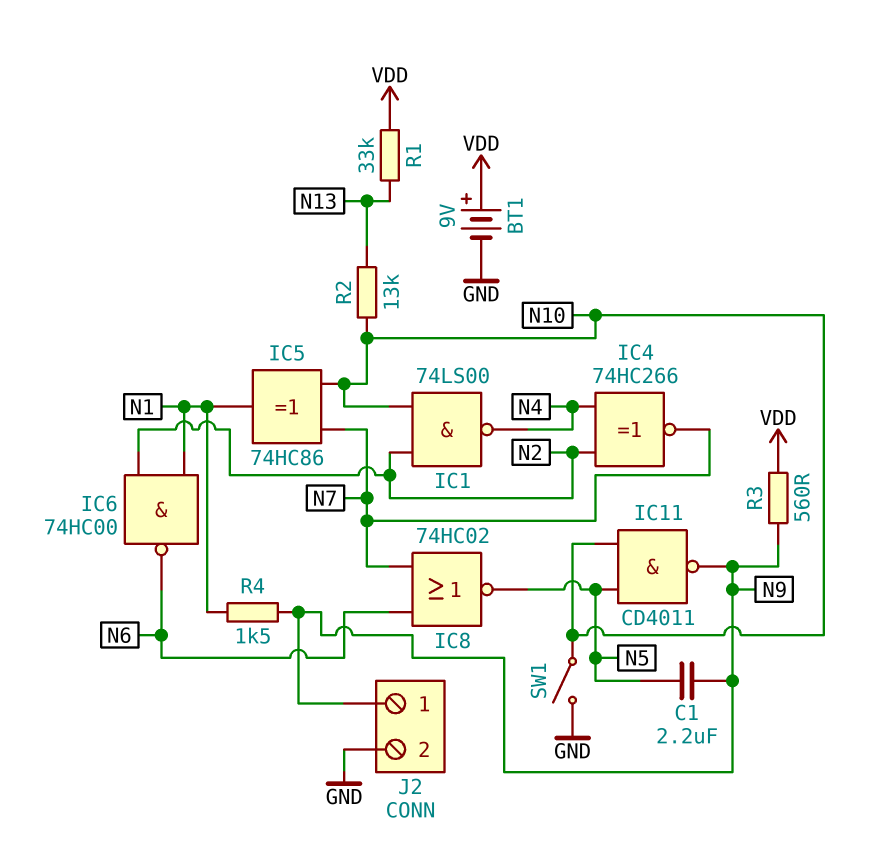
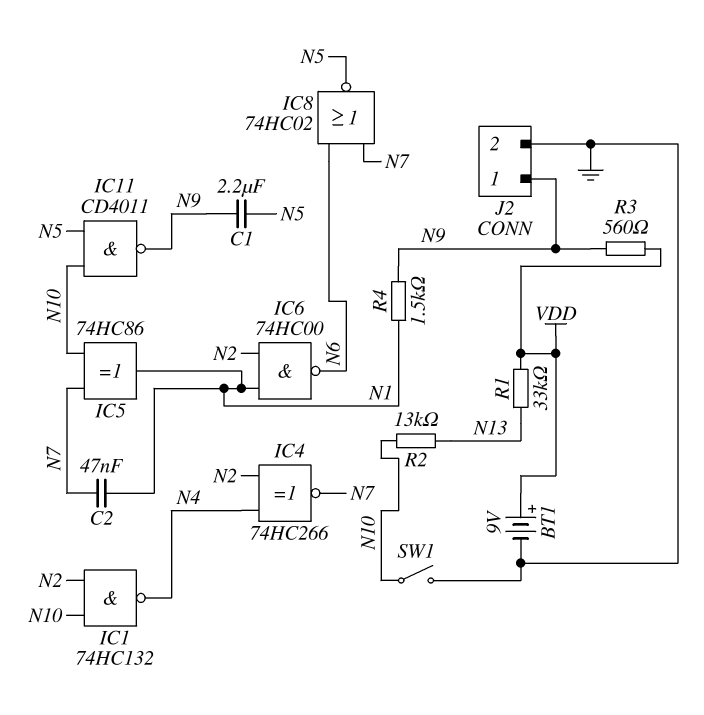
C2: none -> 47nF (N1, N7)
IC1: NAND 74LS00 (in N2, in N10, out N4) -> NAND 74HC132 (in N2, in N10, out N4)

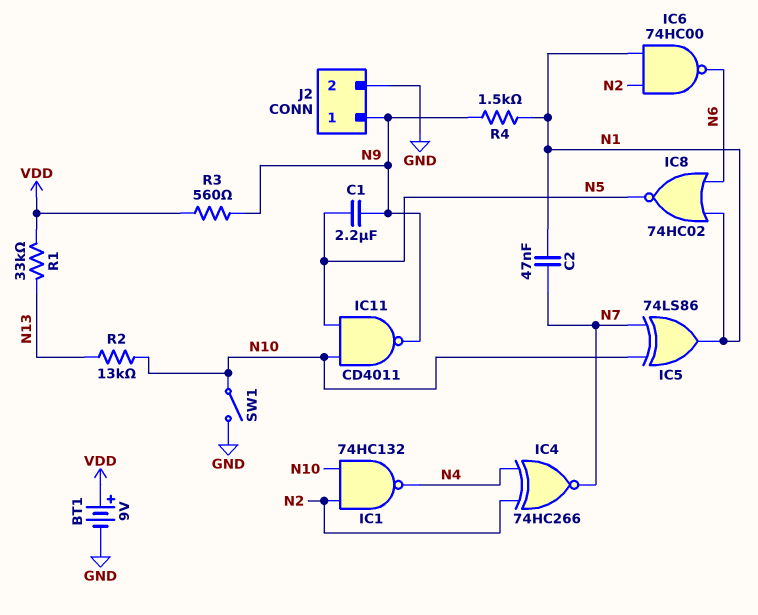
IC5: XOR 74HC86 (in N7, in N10, out N1) -> XOR 74LS86 (in N7, in N10, out N1)
IC8: NOR 74HC02 (in N6, in N7, out N5) -> NOR 74HC02 (in N1, in N6, out N5)

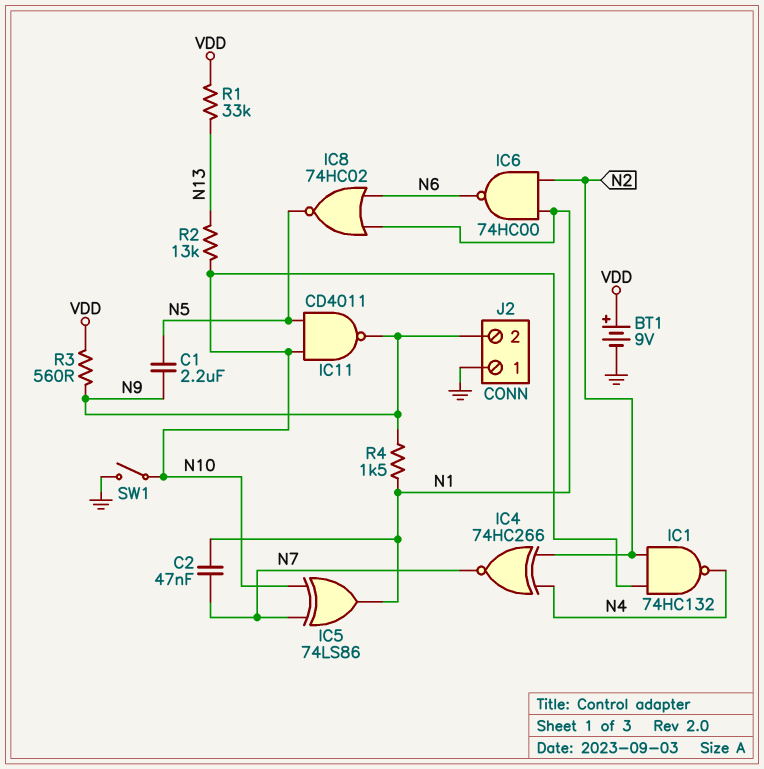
J2 pin 1: N9 -> GND
J2 pin 2: GND -> N9

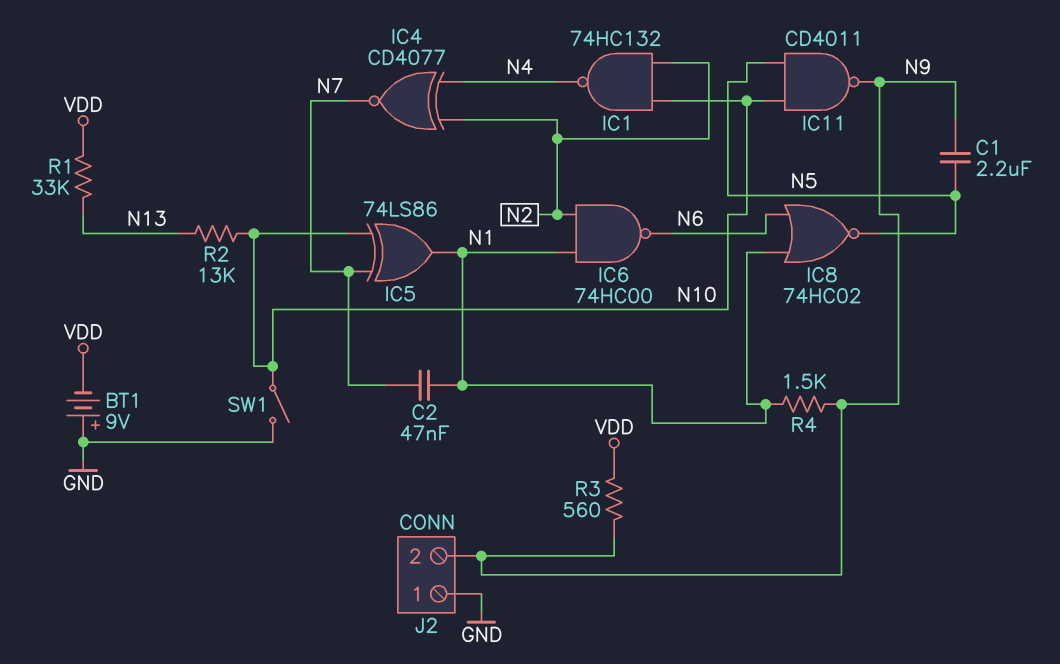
BT1: 9V (plus VDD, minus GND) -> 9V (plus GND, minus VDD)
IC4: XNOR 74HC266 (in N2, in N4, out N7) -> XNOR CD4077 (in N2, in N4, out N7)

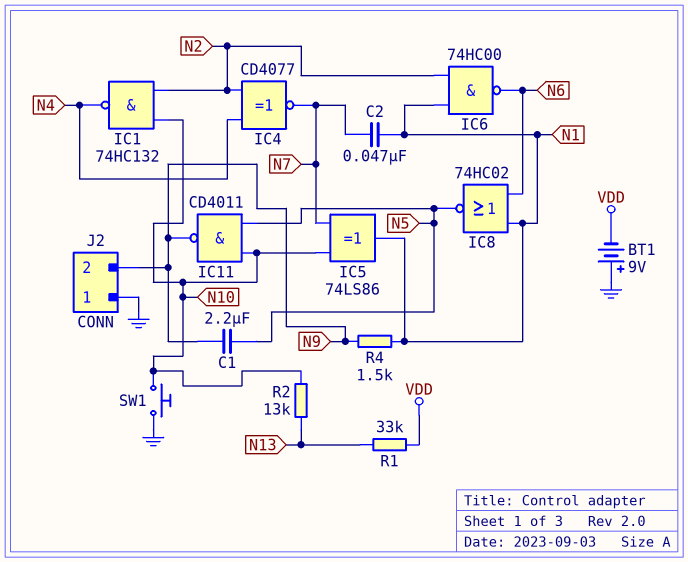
R3: 560 (N9, VDD) -> none
SW1: switch (GND, N10) -> button (GND, N10)

